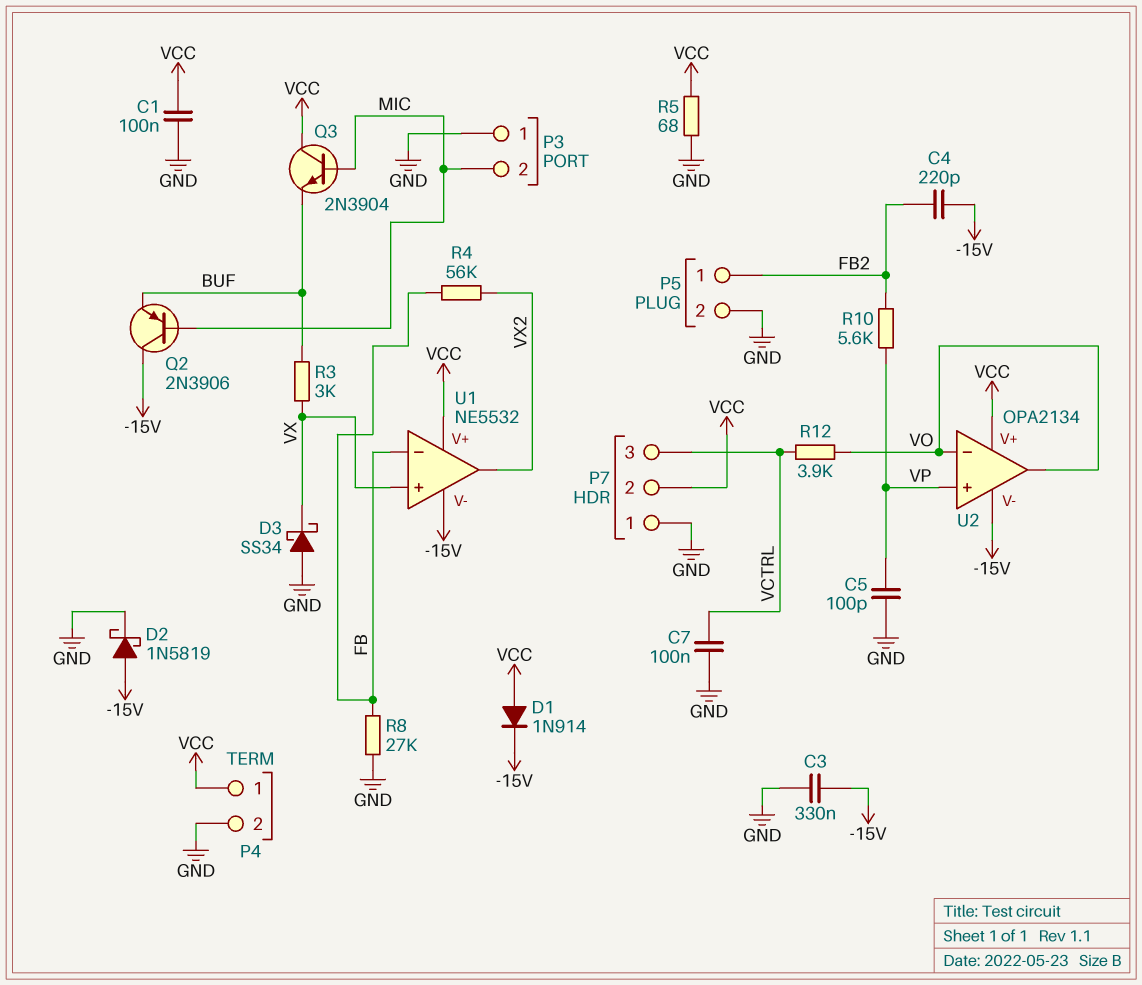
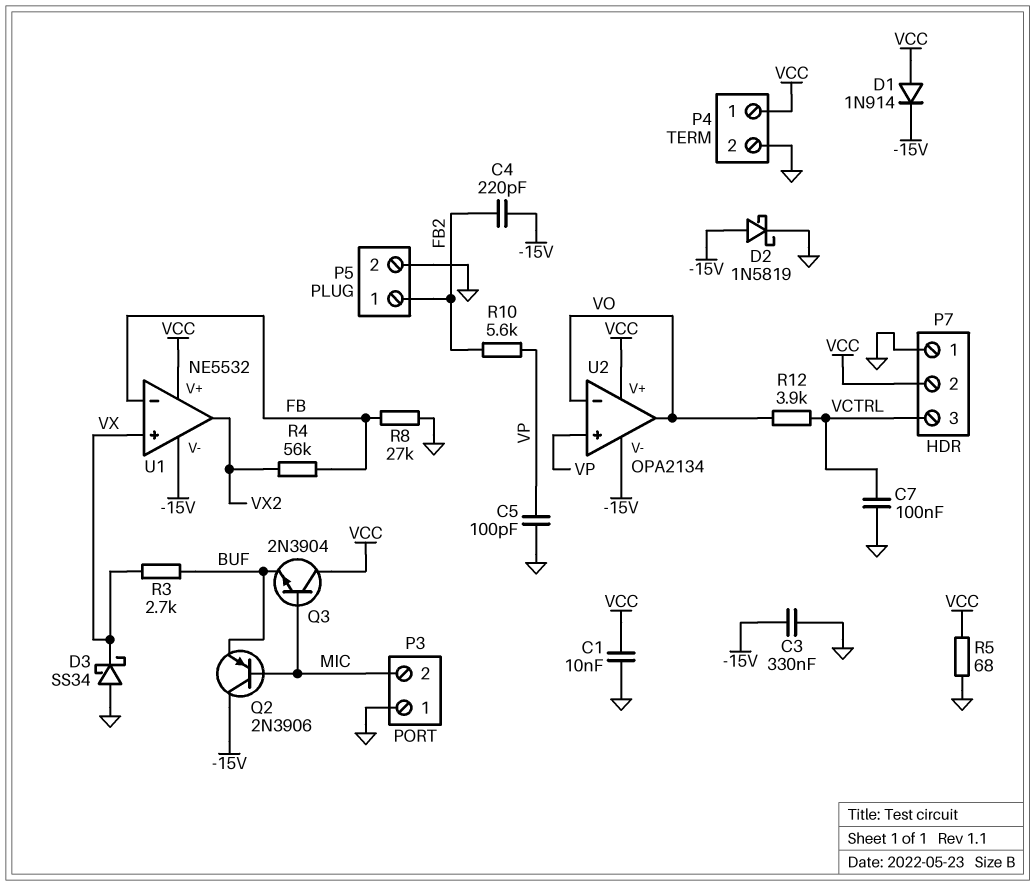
C1: 100nF (GND, VCC) -> 10nF (GND, VCC)
R3: 3k (BUF, VX) -> 2.7k (BUF, VX)

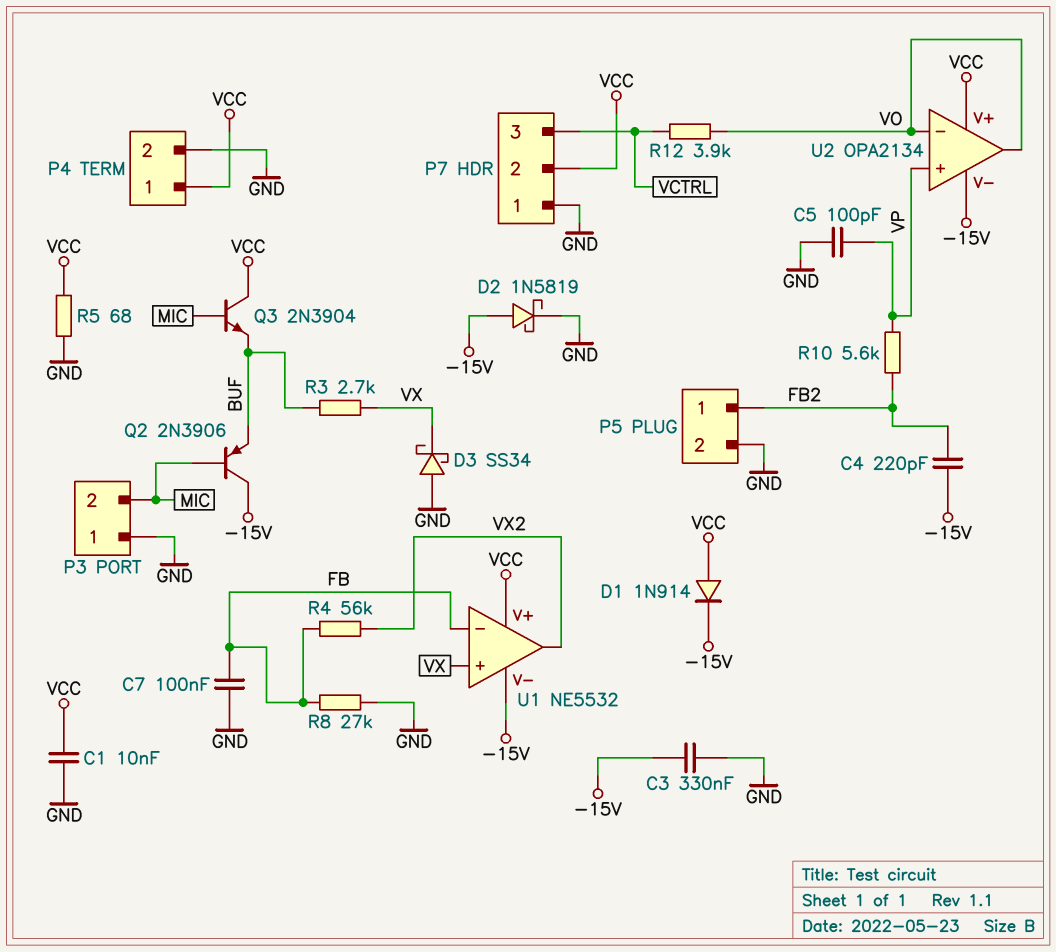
C7: 100nF (GND, VCTRL) -> 100nF (FB, GND)

